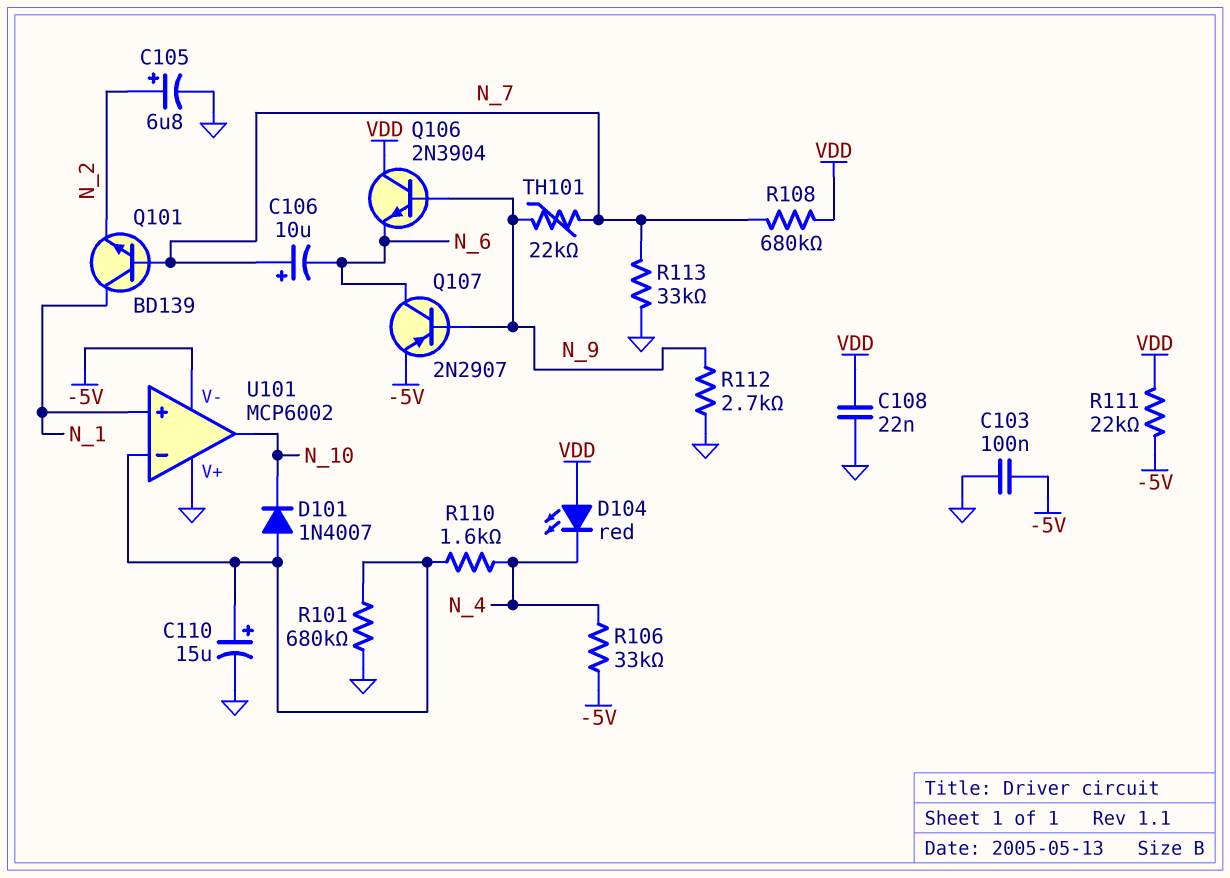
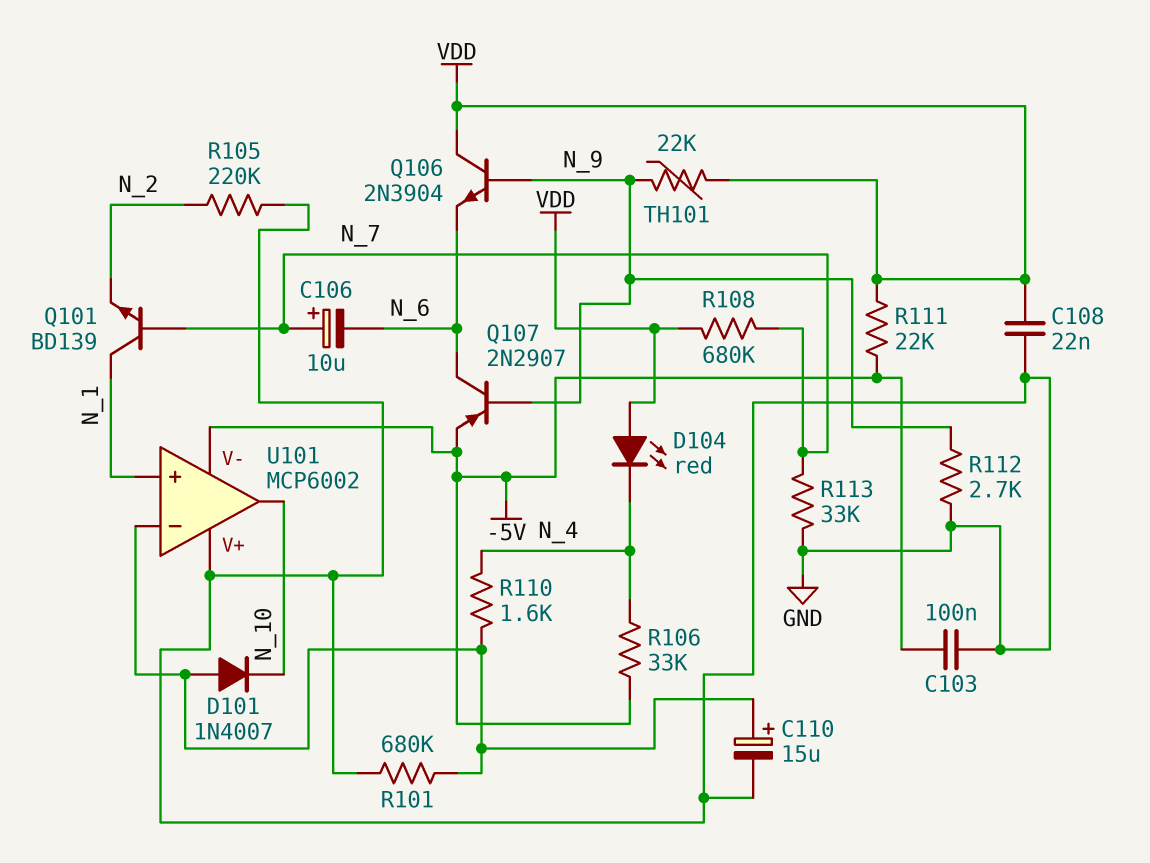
C105: 6.8uF (plus N_2, minus GND) -> none
R105: none -> 220k (GND, N_2)
TH101: 22k (N_7, N_9) -> 22k (N_9, VDD)

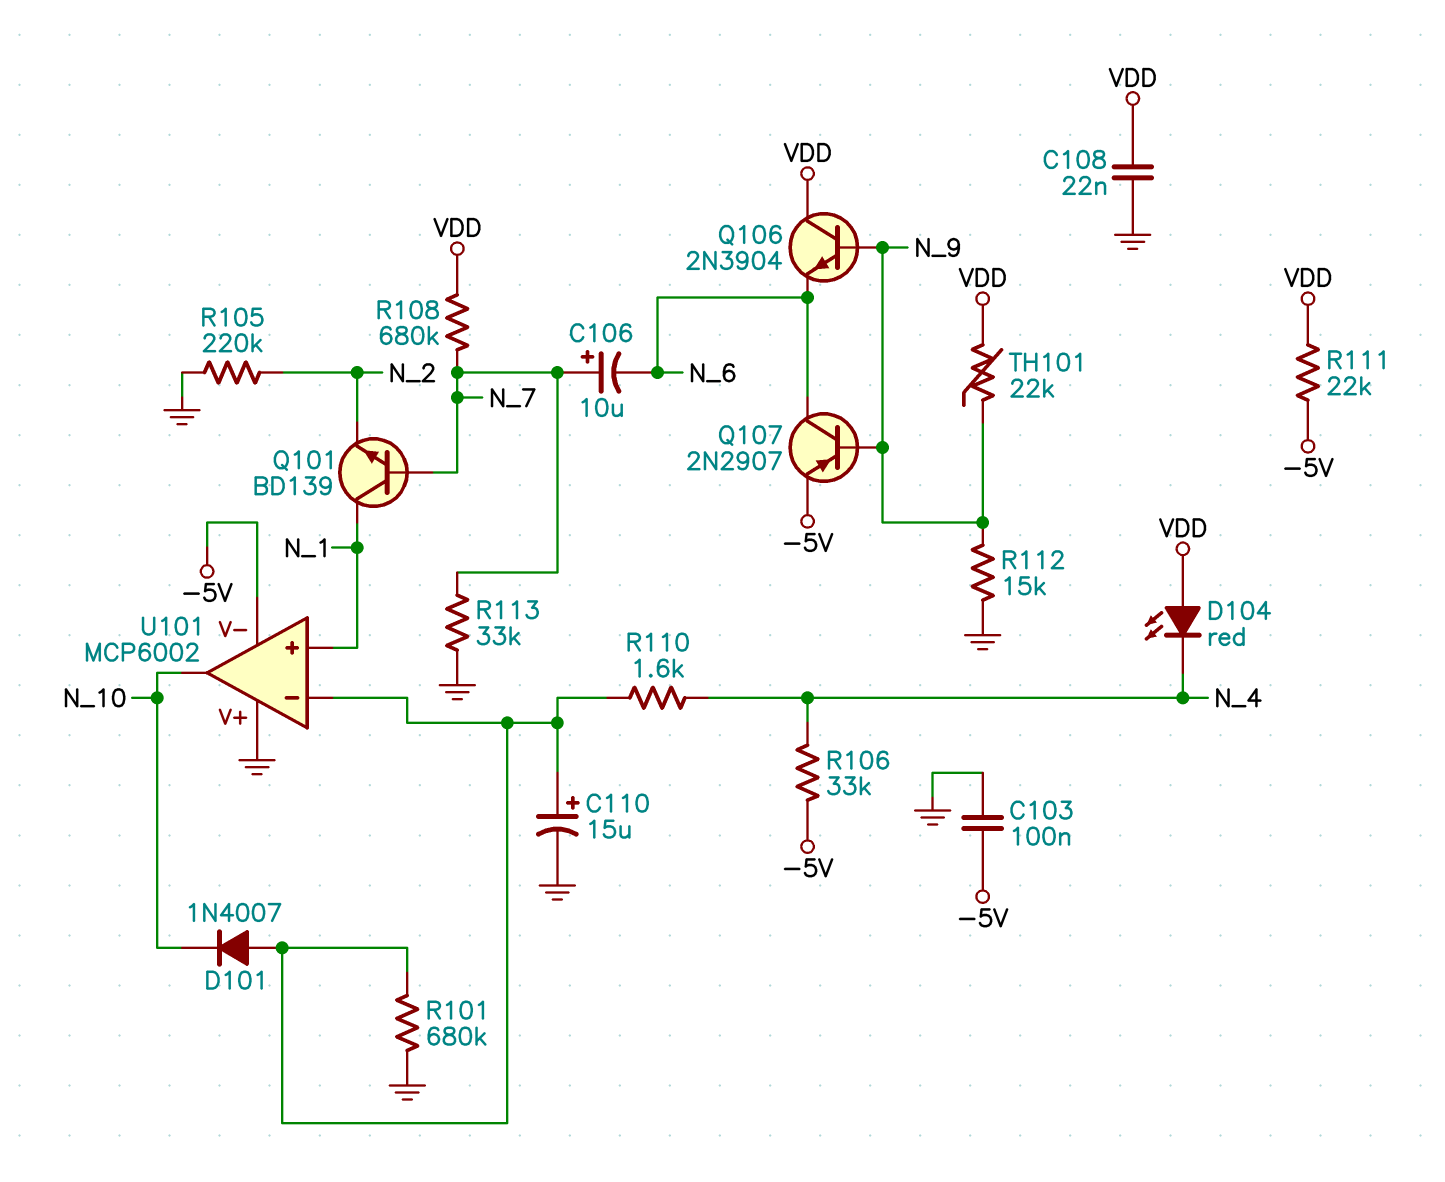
R112: 2.7k (GND, N_9) -> 15k (GND, N_9)

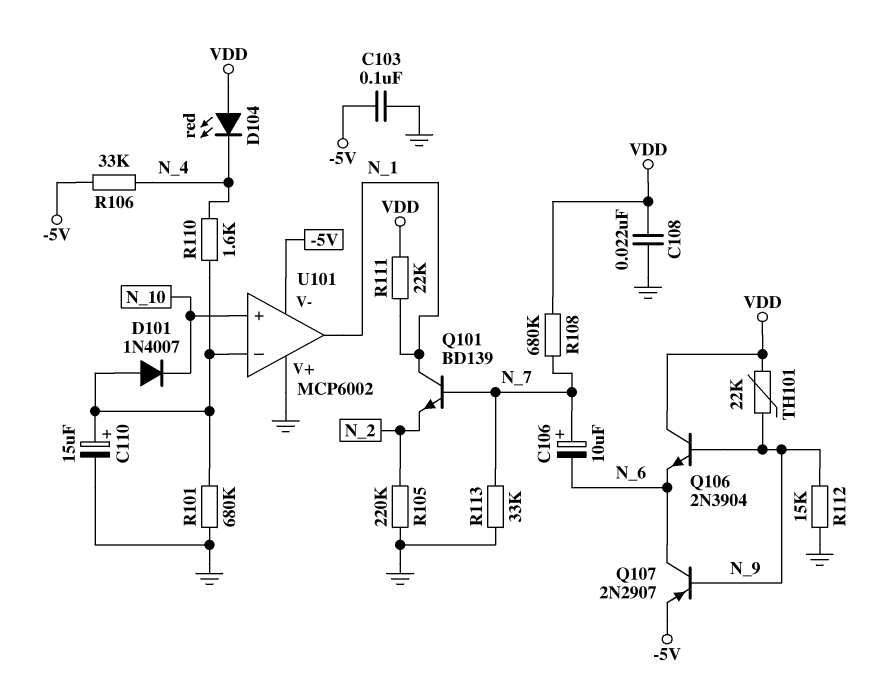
R111: 22k (-5V, VDD) -> 22k (N_1, VDD)
U101 pin in+: N_1 -> N_10
U101 pin out: N_10 -> N_1

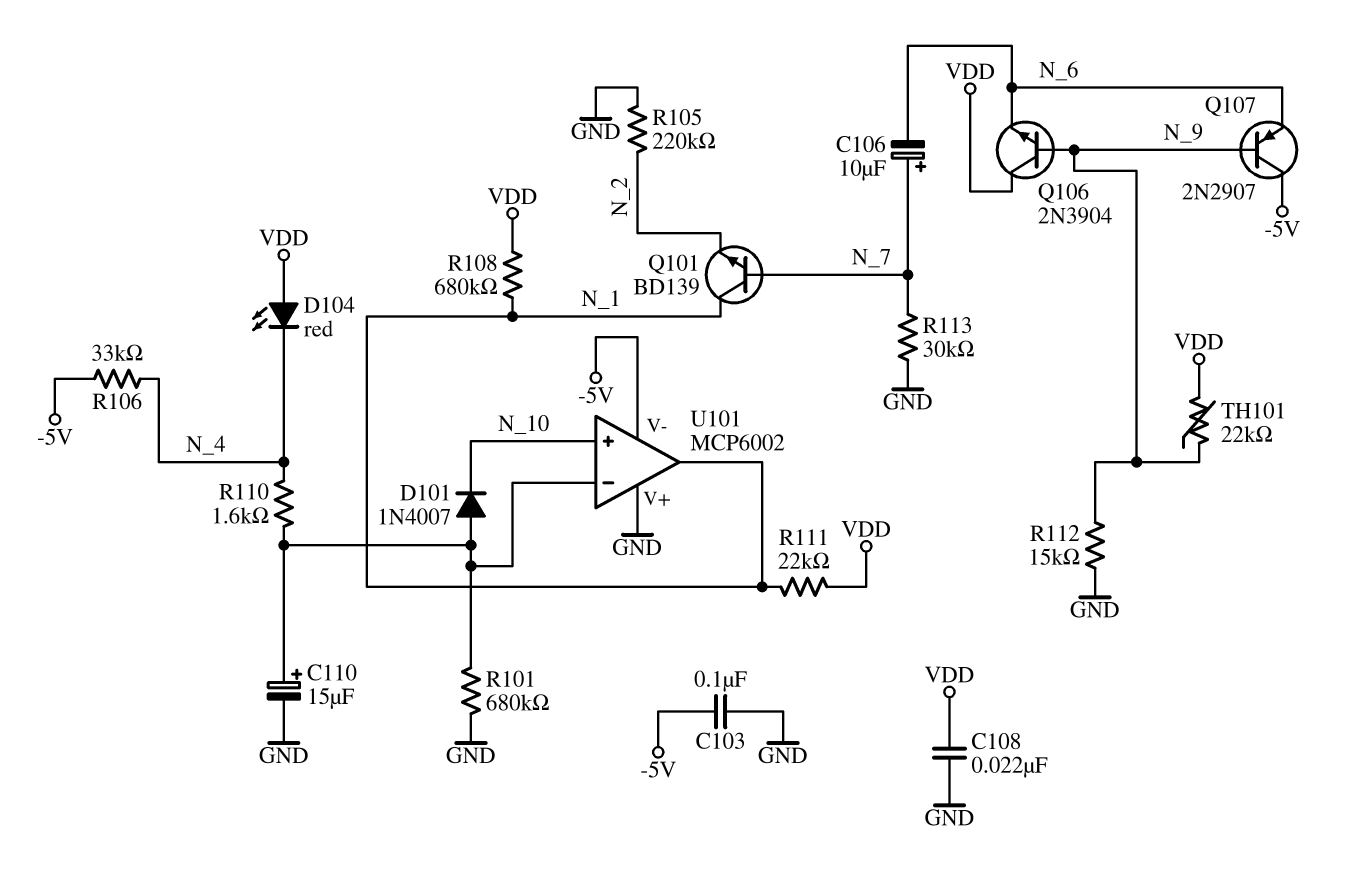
Q107: PNP 2N2907 (B N_9, C N_6, E -5V) -> PNP 2N2907 (B N_9, C -5V, E N_6)
R108: 680k (N_7, VDD) -> 680k (N_1, VDD)
R113: 33k (GND, N_7) -> 30k (GND, N_7)

